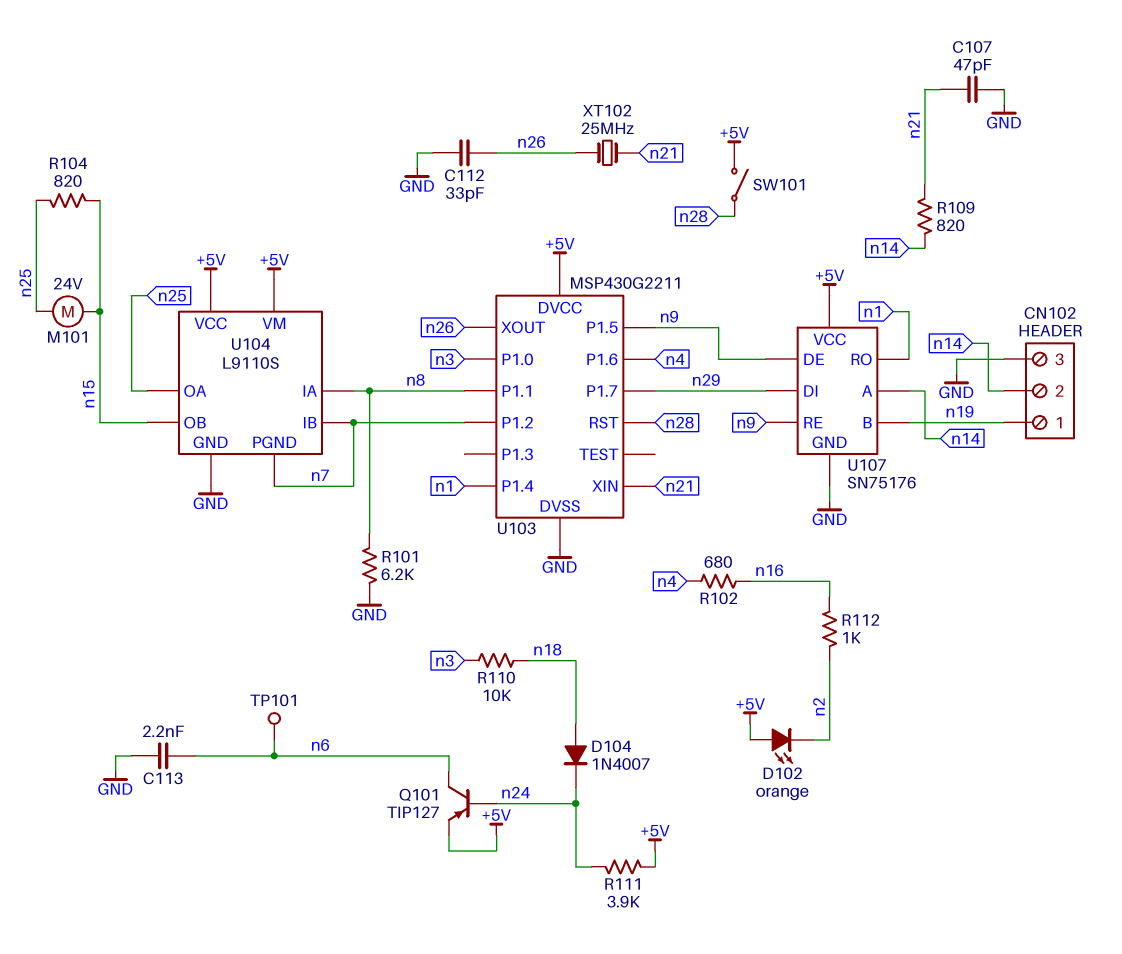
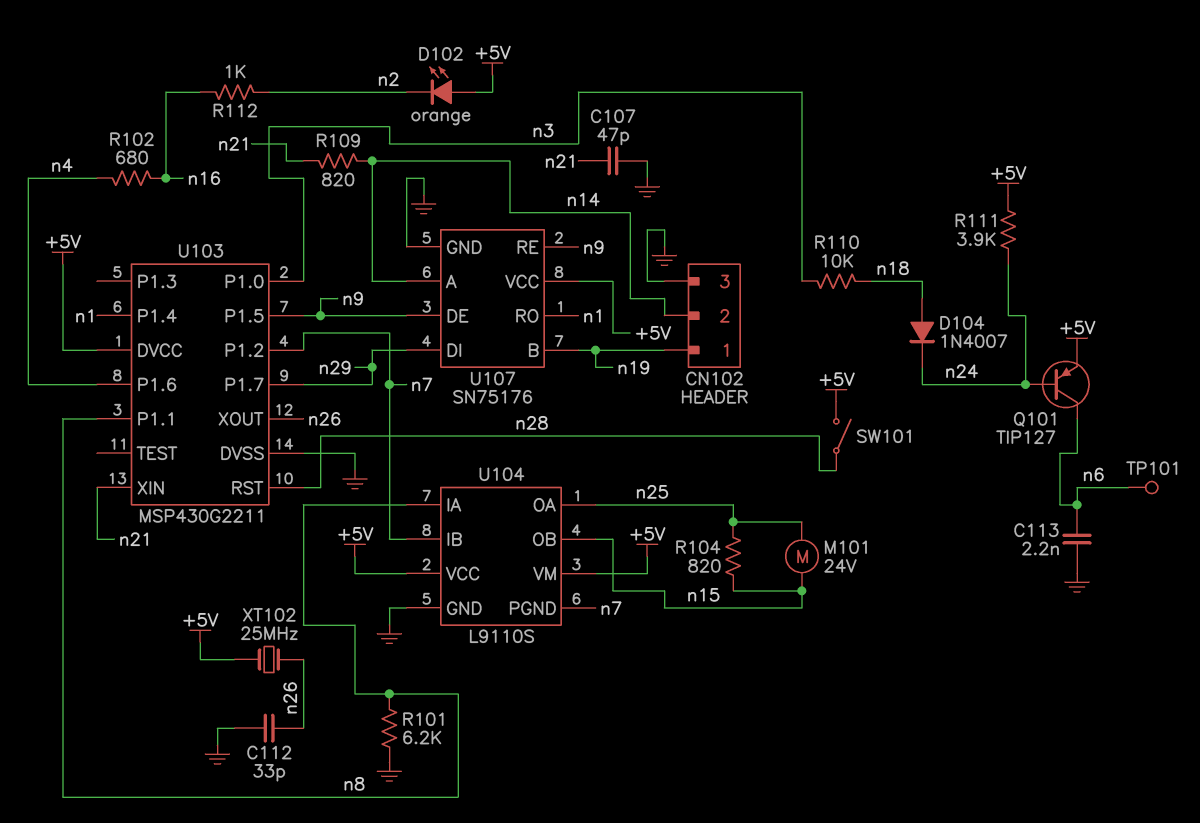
XT102: 25MHz (n21, n26) -> 25MHz (+5V, n26)

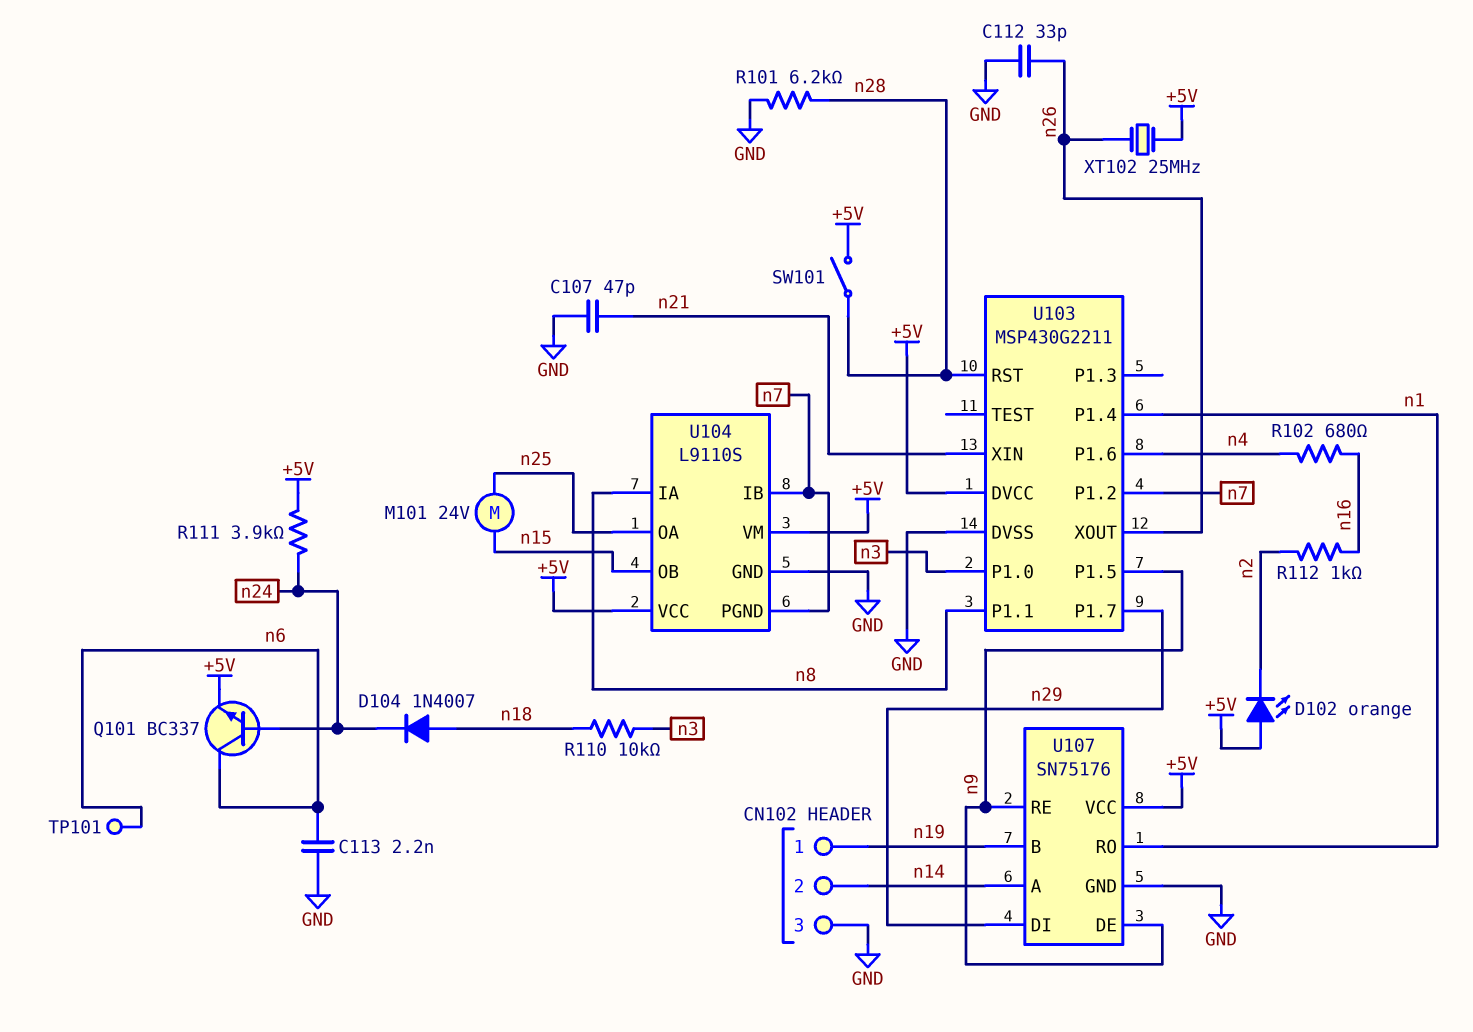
Q101: PNP TIP127 (B n24, C n6, E +5V) -> NPN BC337 (B n24, C n6, E +5V)
R101: 6.2k (GND, n8) -> 6.2k (GND, n28)
R104: 820 (n15, n25) -> none
R109: 820 (n14, n21) -> none

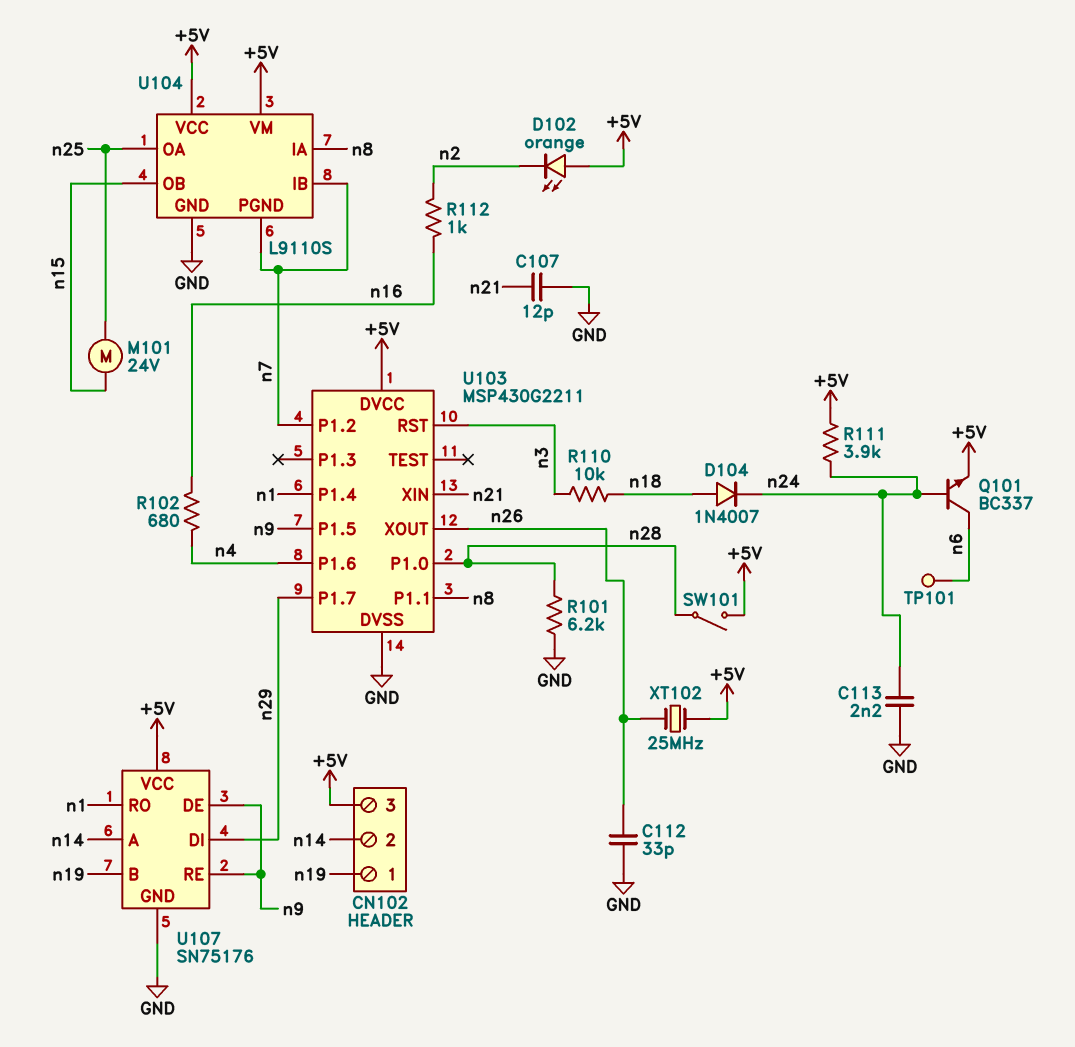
C107: 47pF (GND, n21) -> 12pF (GND, n21)
C113: 2.2nF (GND, n6) -> 2.2nF (GND, n24)
CN102 pin 3: GND -> +5V
U103 pin P1.0: n3 -> n28
U103 pin RST: n28 -> n3

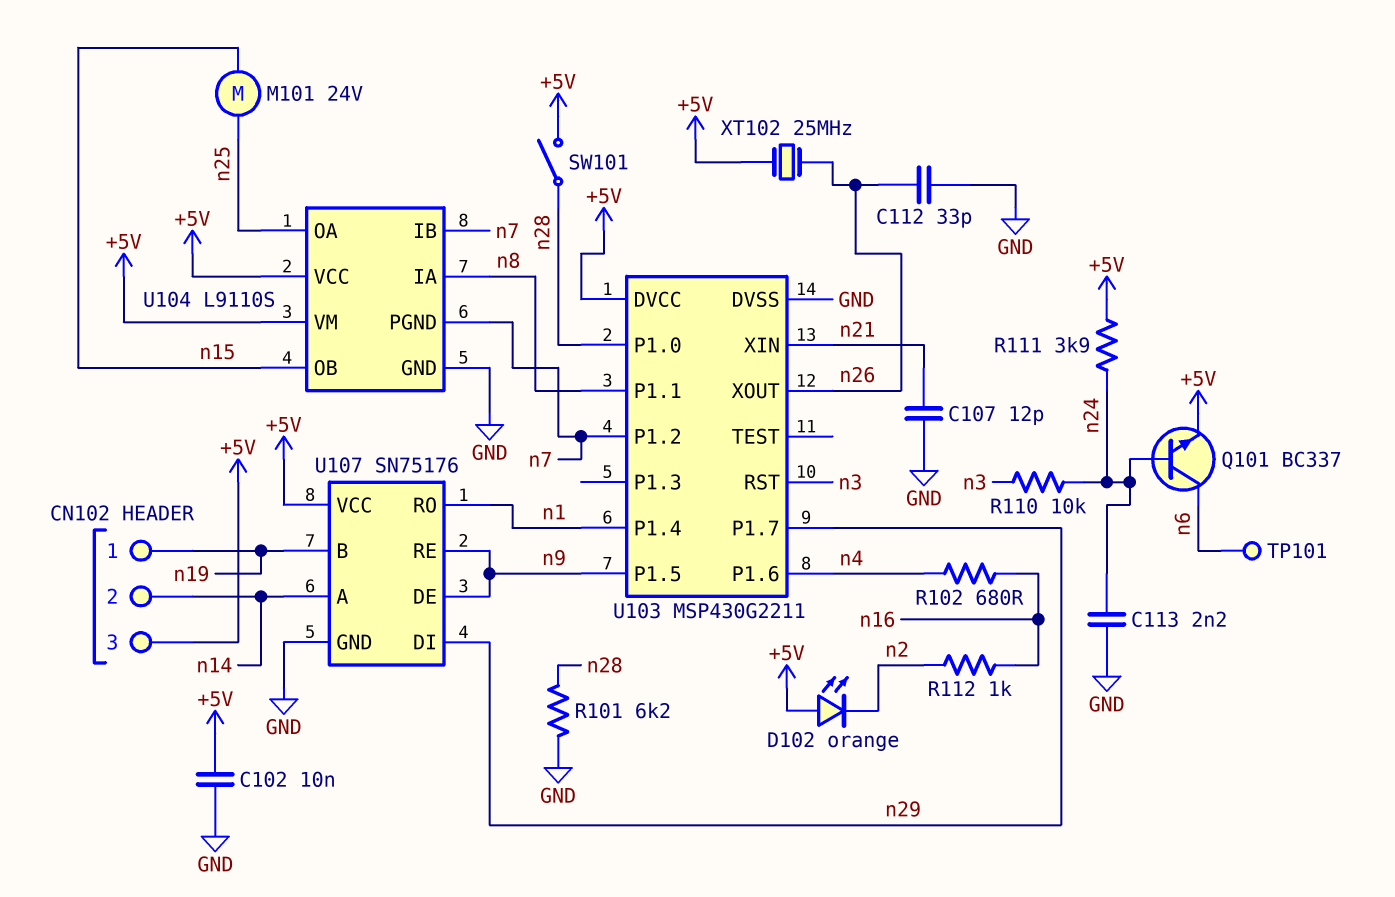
C102: none -> 10nF (+5V, GND)
D104: diode 1N4007 (A n18, K n24) -> none
R110: 10k (n3, n18) -> 10k (n3, n24)

